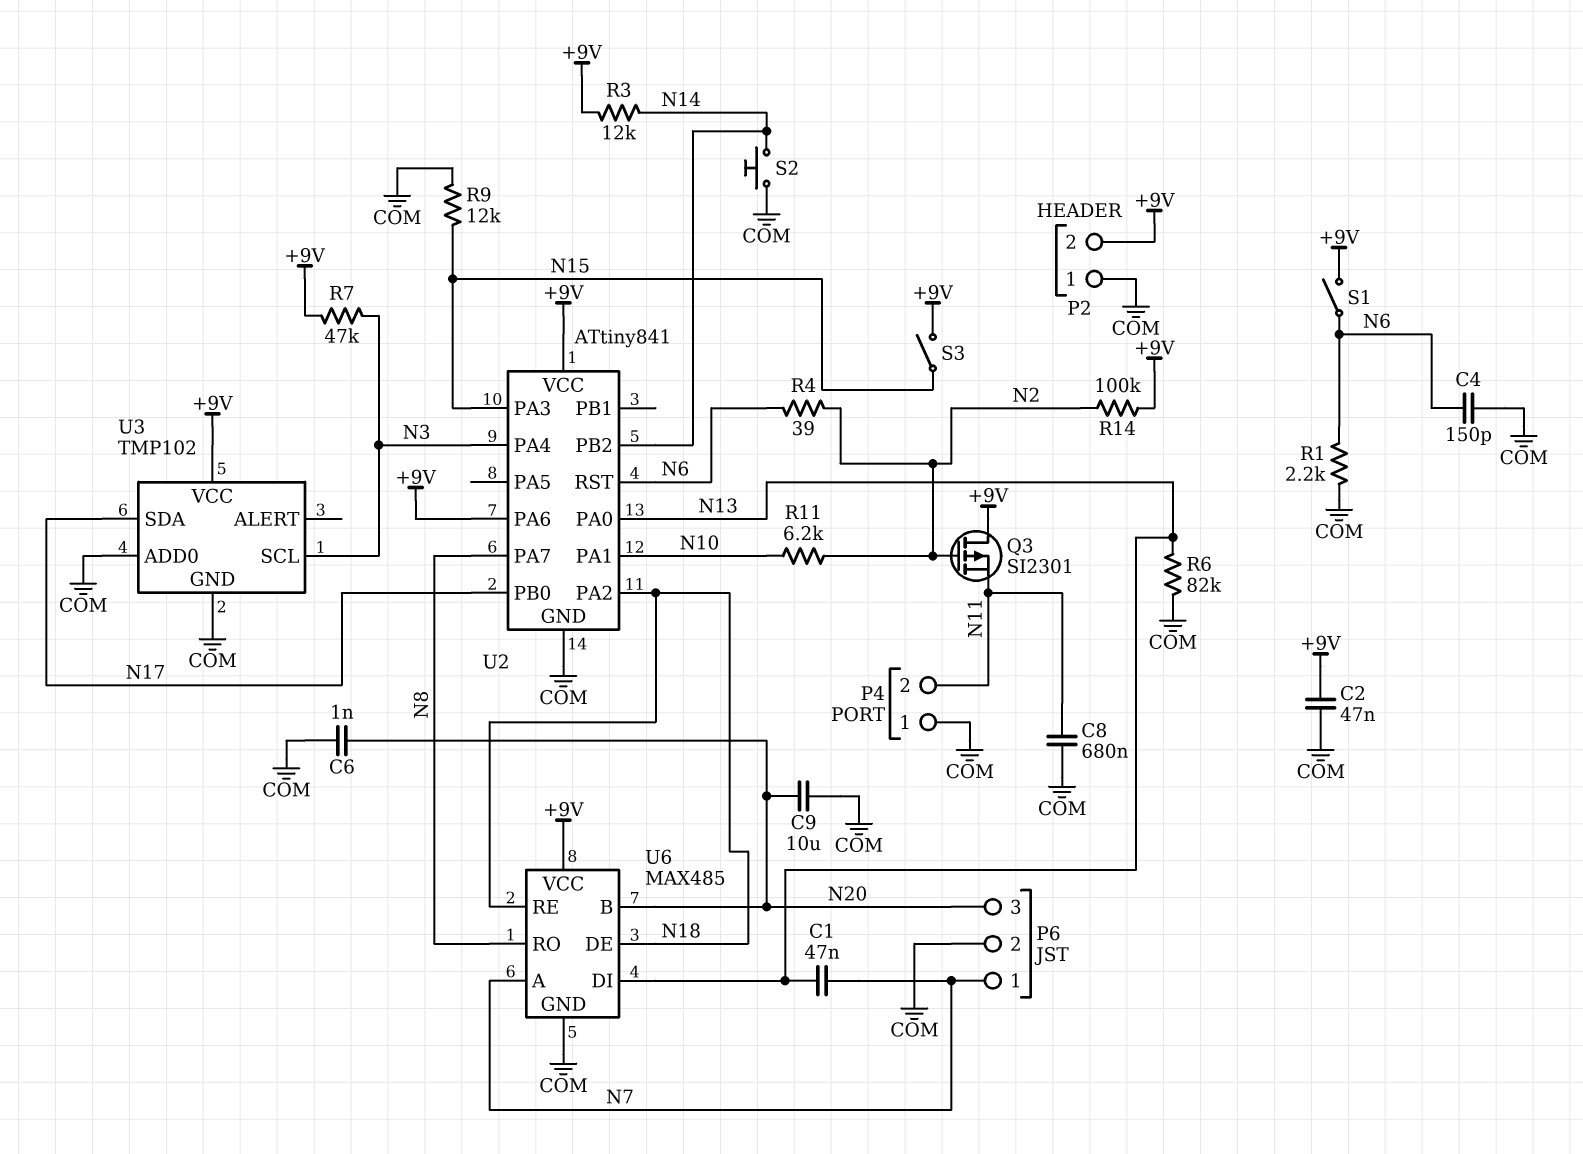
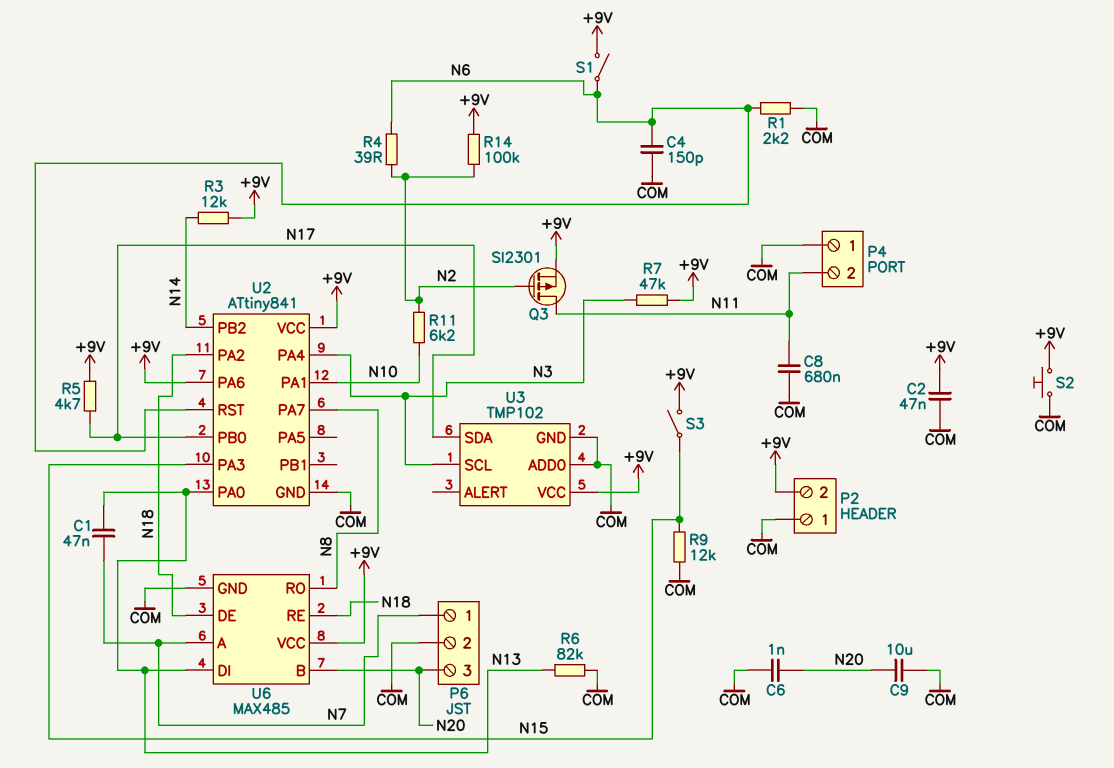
Q3: PMOS SI2301 (G N2, D +9V, S N11) -> PMOS SI2301 (G N2, D N11, S +9V)
R5: none -> 4.7k (+9V, N17)
S2: button (COM, N14) -> button (+9V, COM)

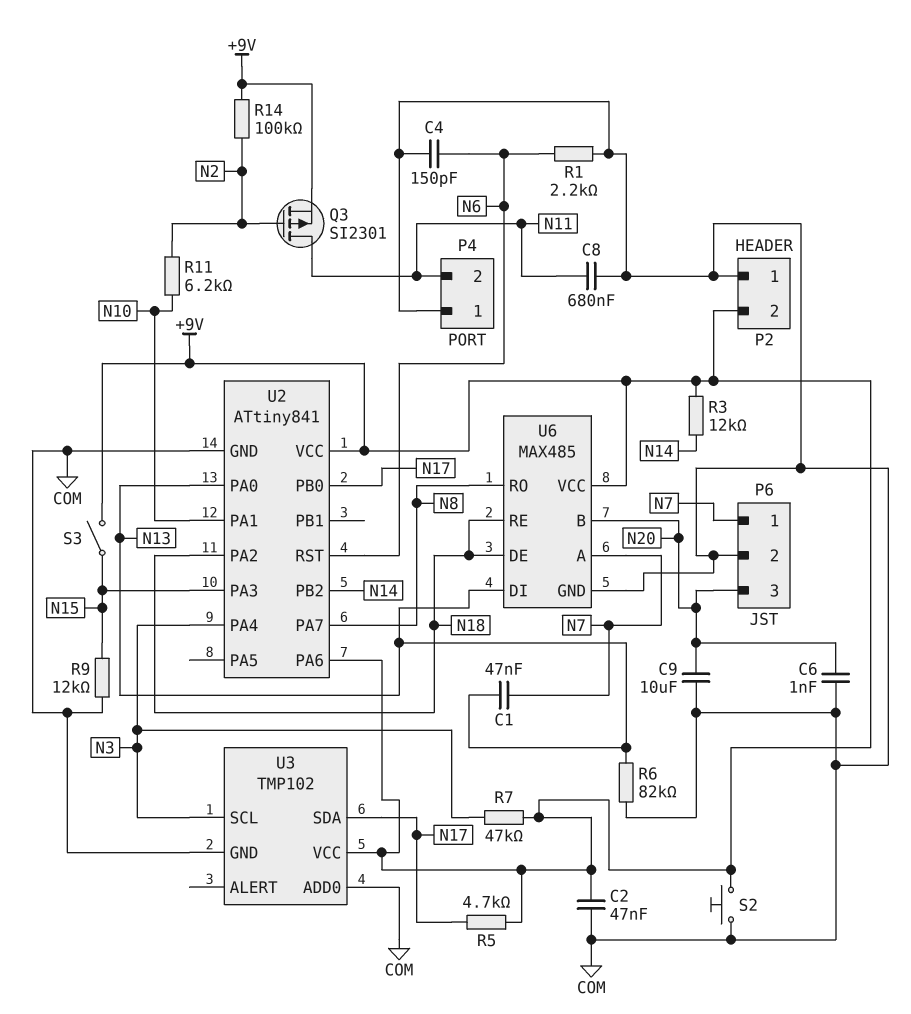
R4: 39 (N2, N6) -> none
S1: switch (+9V, N6) -> none

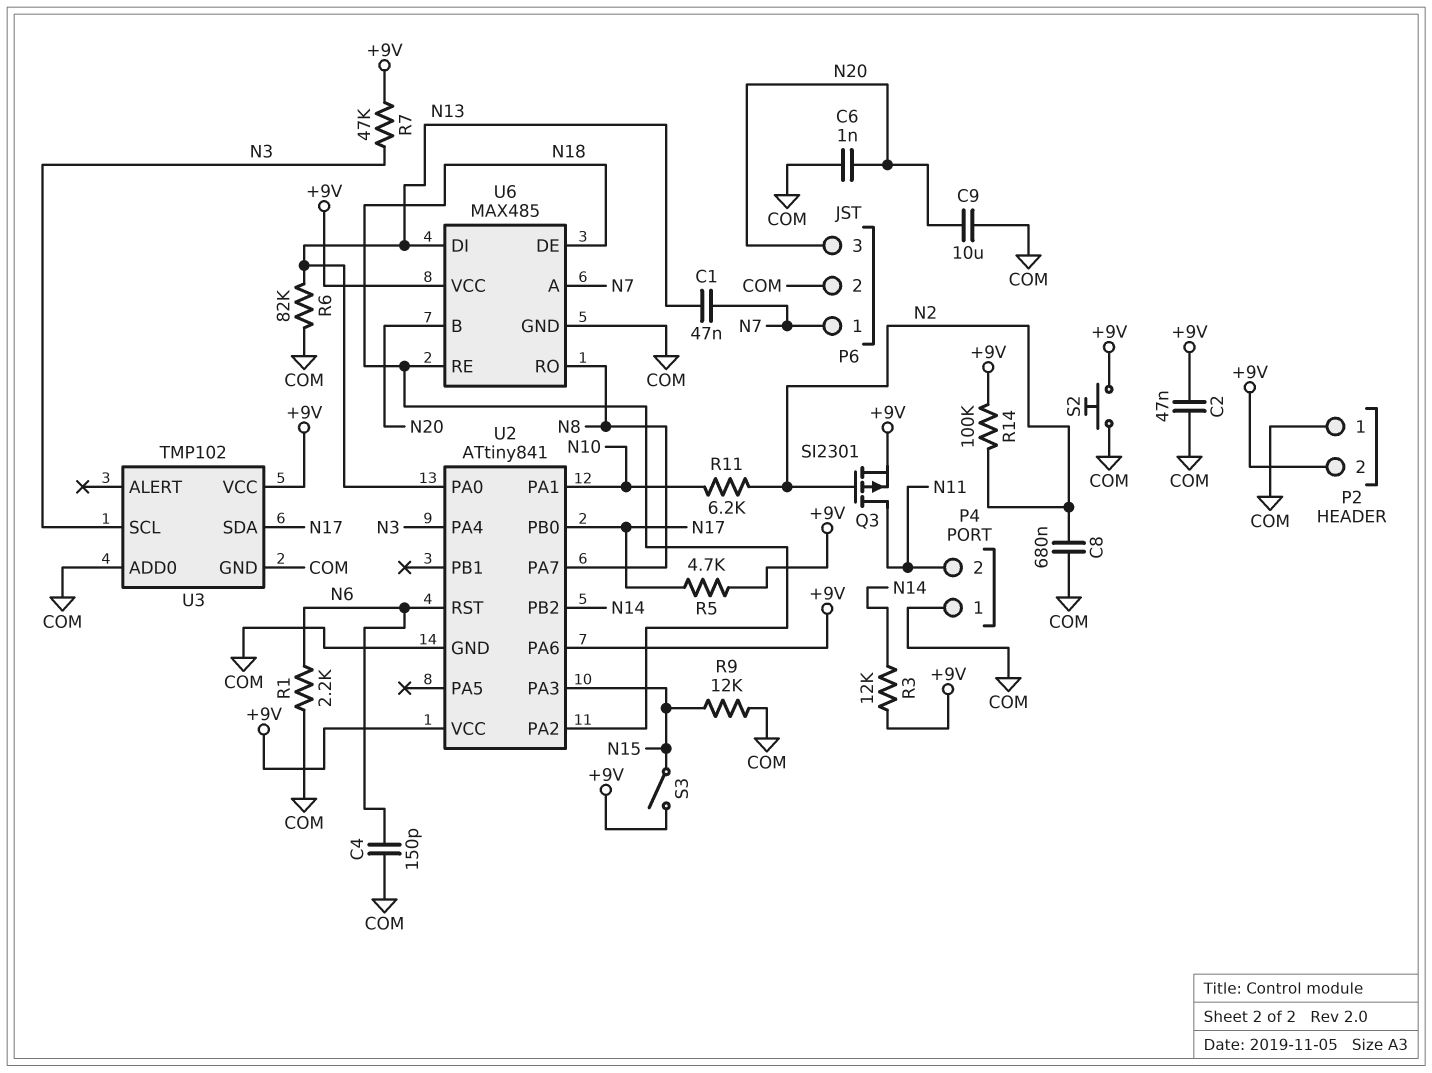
C8: 680nF (COM, N11) -> 680nF (COM, N2)

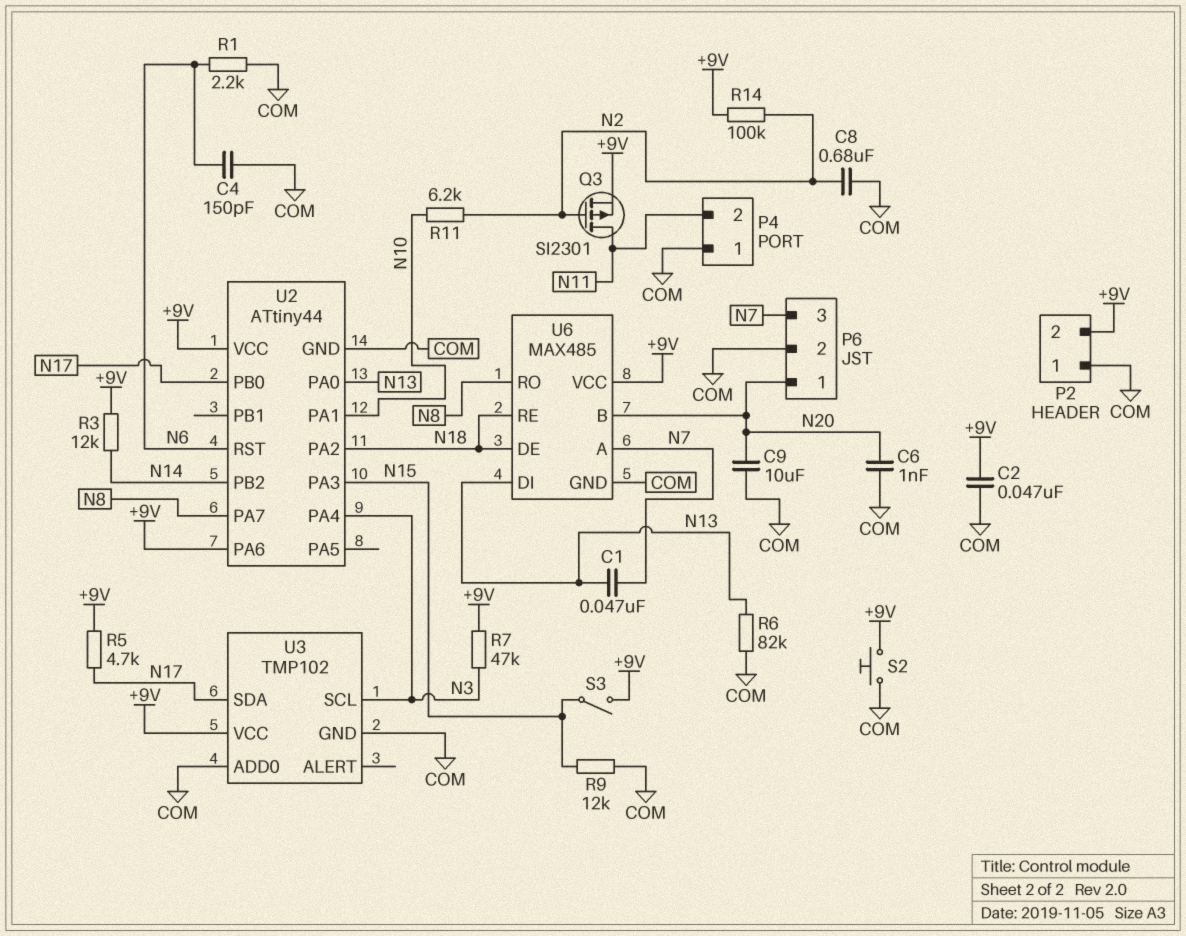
P6 pin 1: N7 -> N20
P6 pin 3: N20 -> N7
U2: ATtiny841 -> ATtiny44

